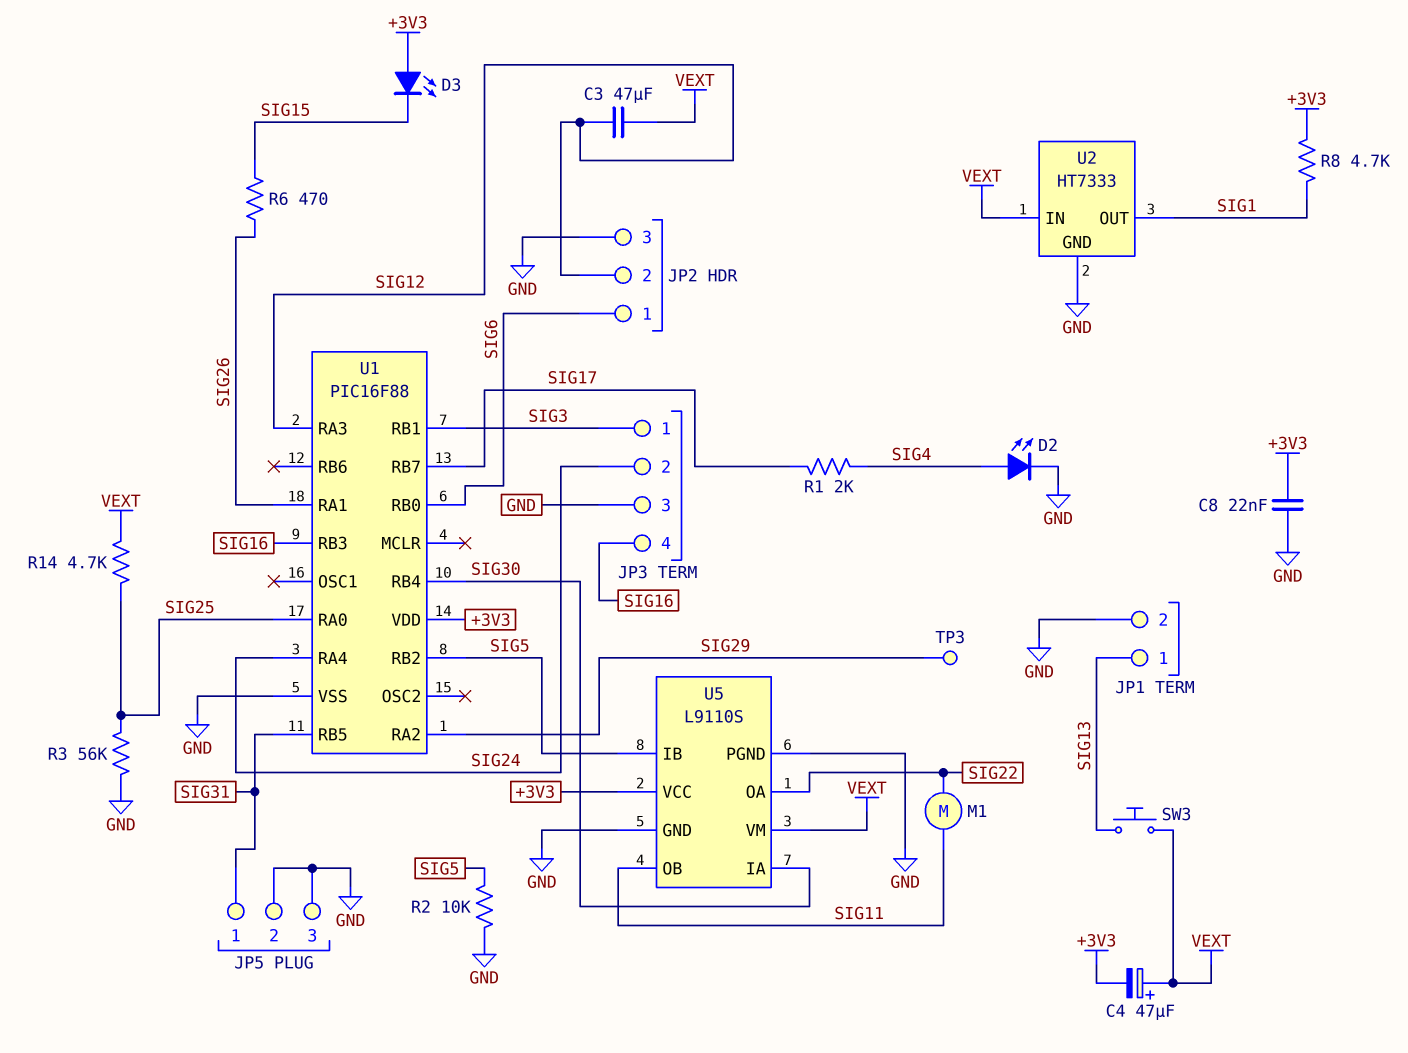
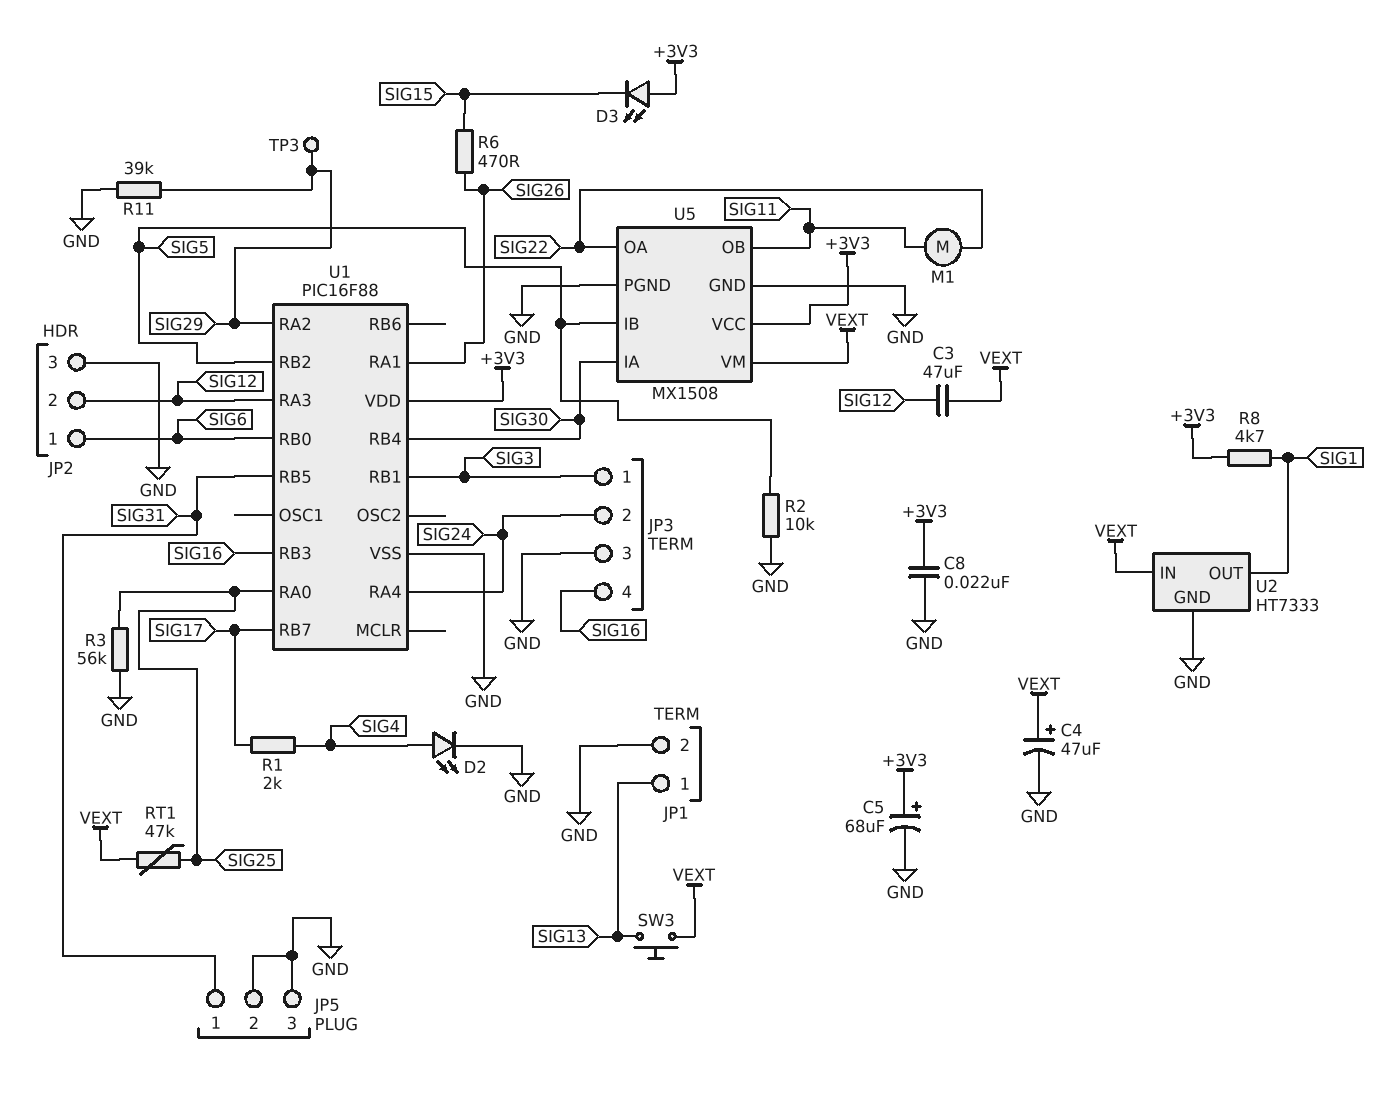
C4: 47uF (plus VEXT, minus +3V3) -> 47uF (plus VEXT, minus GND)
C5: none -> 68uF (plus +3V3, minus GND)
R11: none -> 39k (GND, SIG29)
R14: 4.7k (SIG25, VEXT) -> none
RT1: none -> 47k (SIG25, VEXT)
U5: L9110S -> MX1508

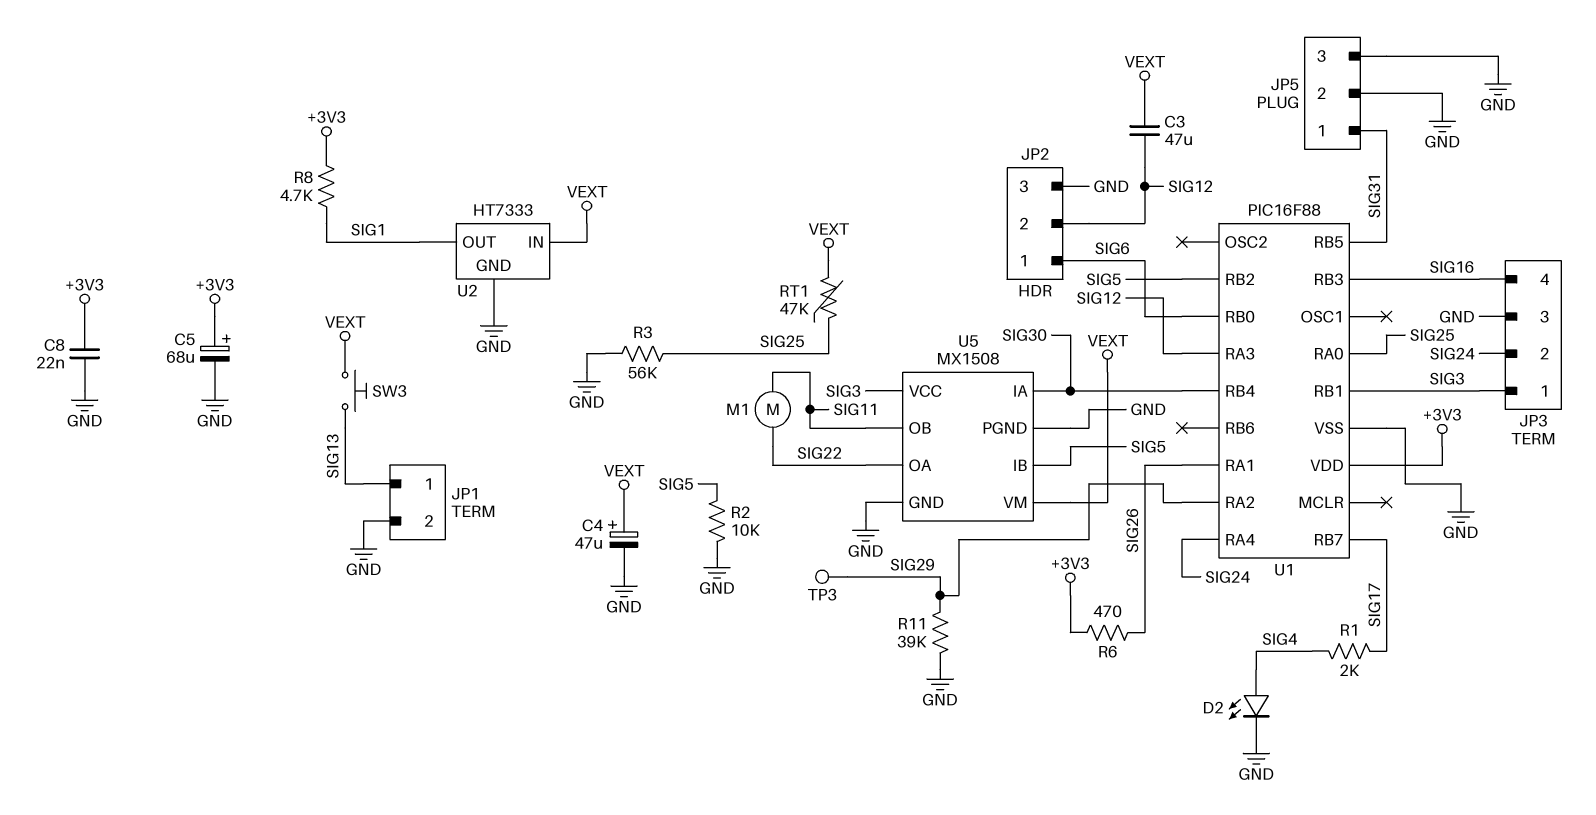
D3: LED (A +3V3, K SIG15) -> none
R6: 470 (SIG15, SIG26) -> 470 (+3V3, SIG26)
U5 pin VCC: +3V3 -> SIG3

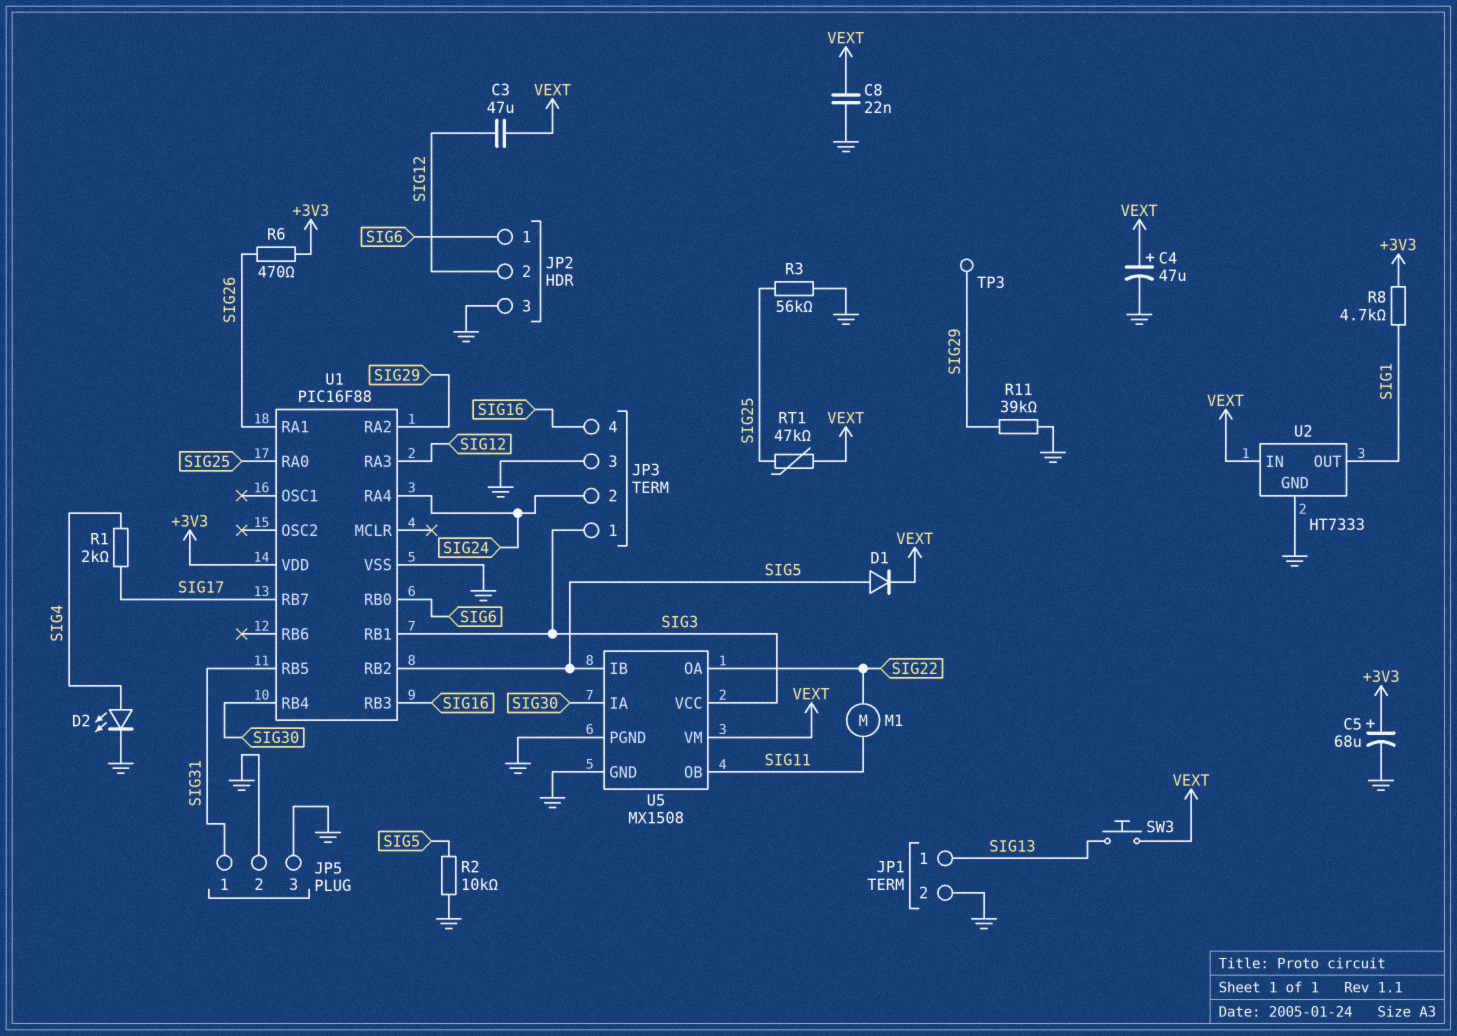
C8: 22nF (+3V3, GND) -> 22nF (GND, VEXT)
D1: none -> diode (A SIG5, K VEXT)

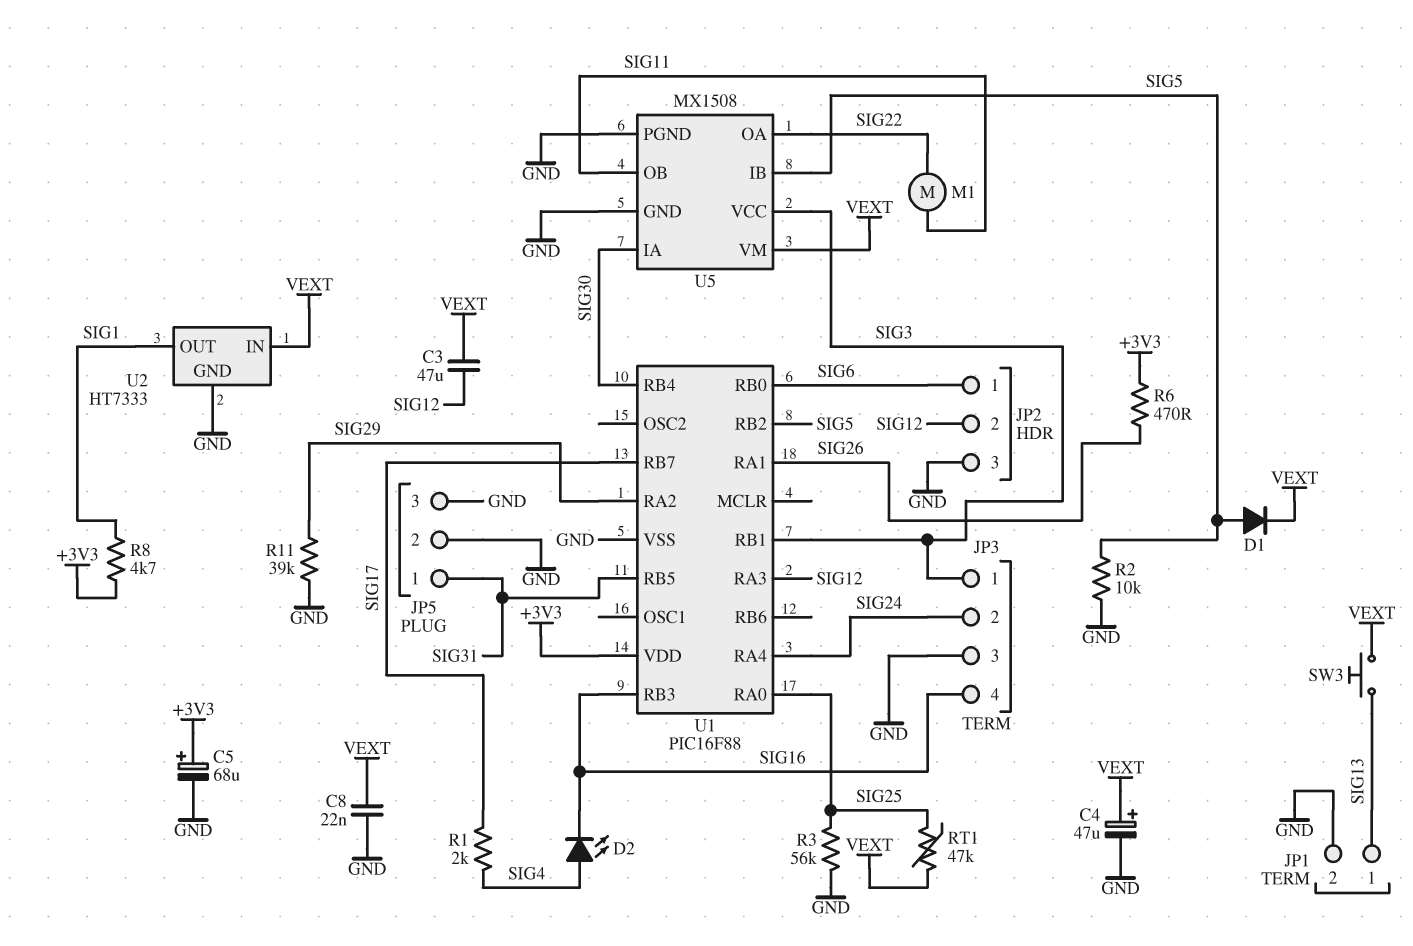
D2: LED (A SIG4, K GND) -> LED (A SIG4, K SIG16)
TP3: test point (SIG29) -> none

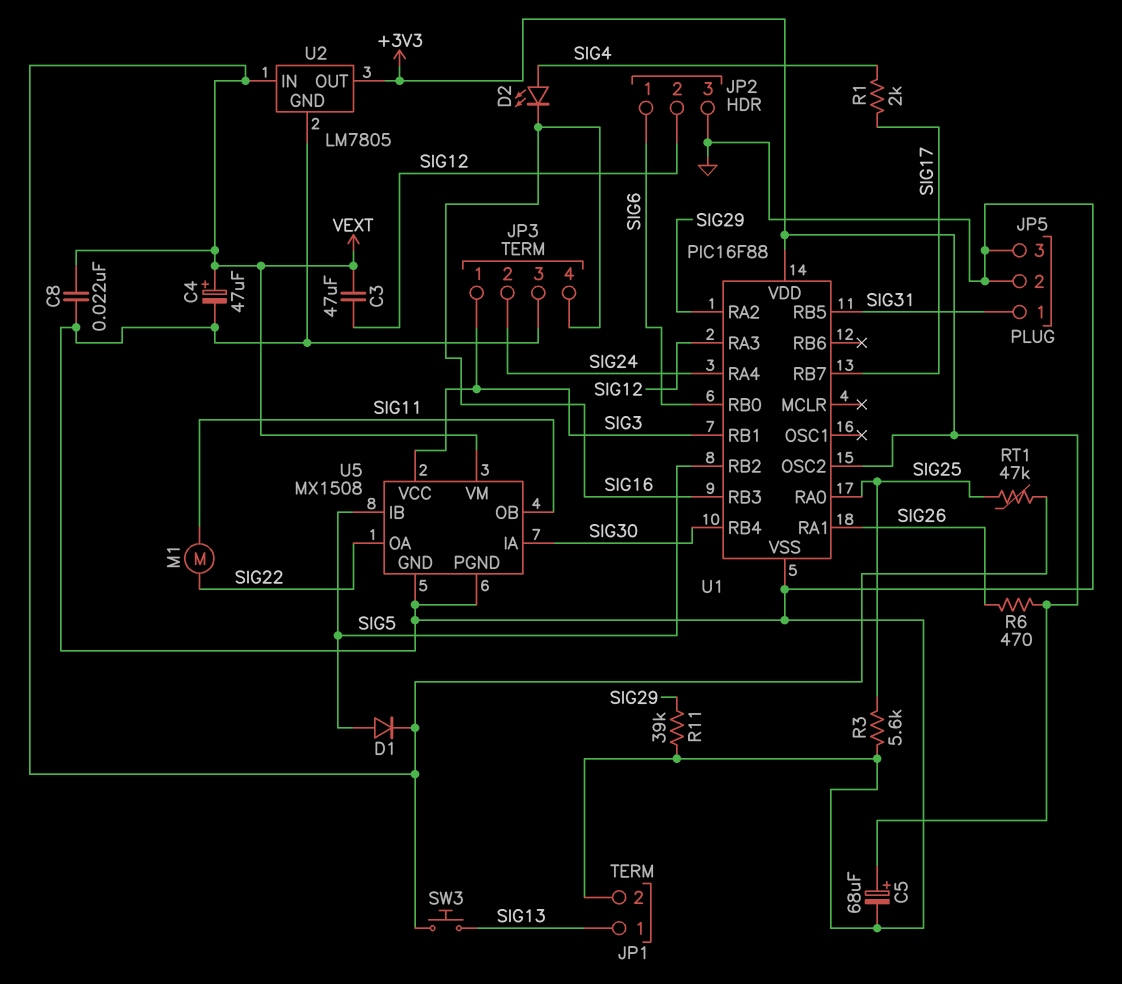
R2: 10k (GND, SIG5) -> none
R3: 56k (GND, SIG25) -> 5.6k (GND, SIG25)
R8: 4.7k (+3V3, SIG1) -> none
U1 pin OSC2: none -> +3V3
U2: HT7333 -> LM7805
U2 pin OUT: SIG1 -> +3V3

